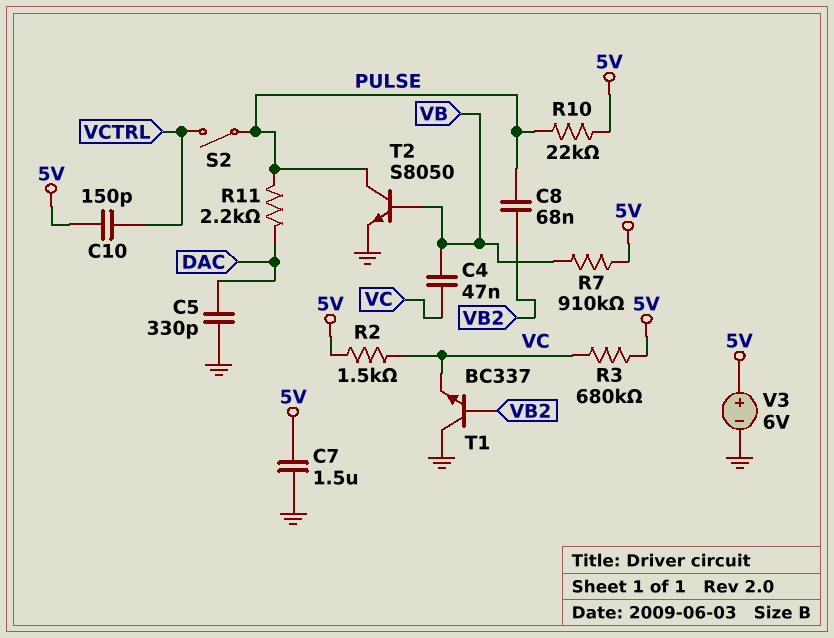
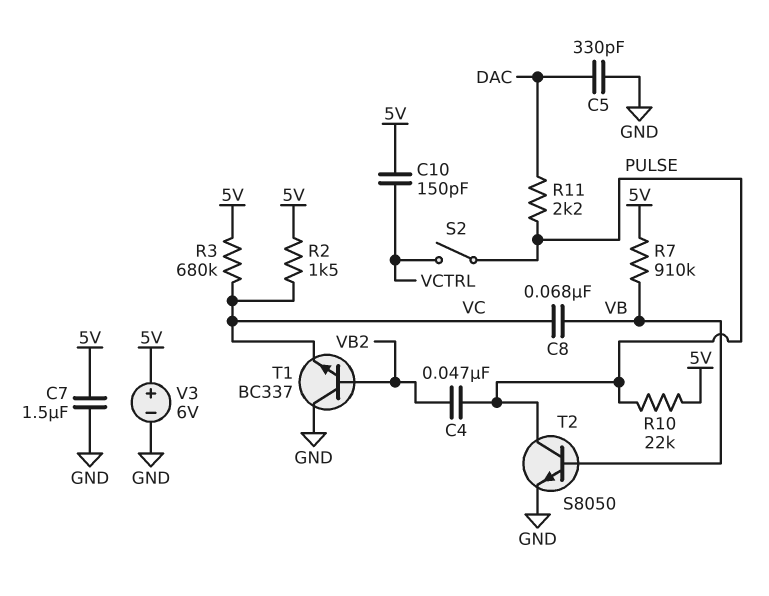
C4: 47nF (VB, VC) -> 47nF (PULSE, VB2)
C8: 68nF (PULSE, VB2) -> 68nF (VB, VC)

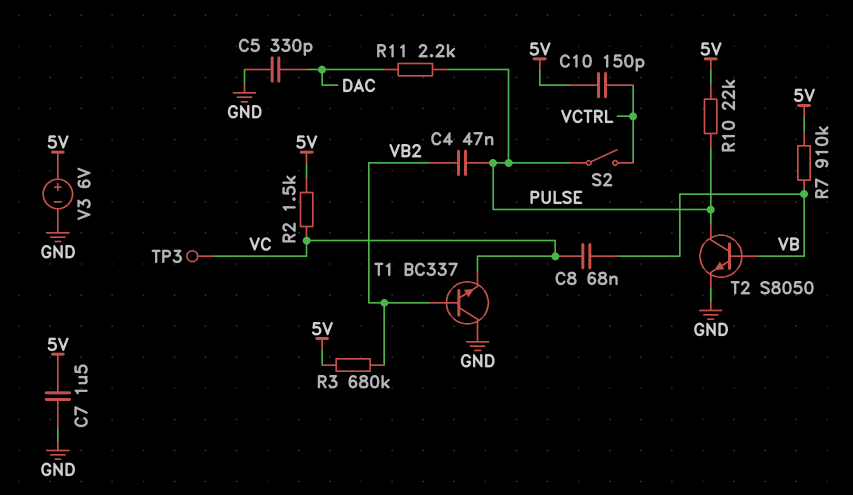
R3: 680k (5V, VC) -> 680k (5V, VB2)
TP3: none -> test point (VC)

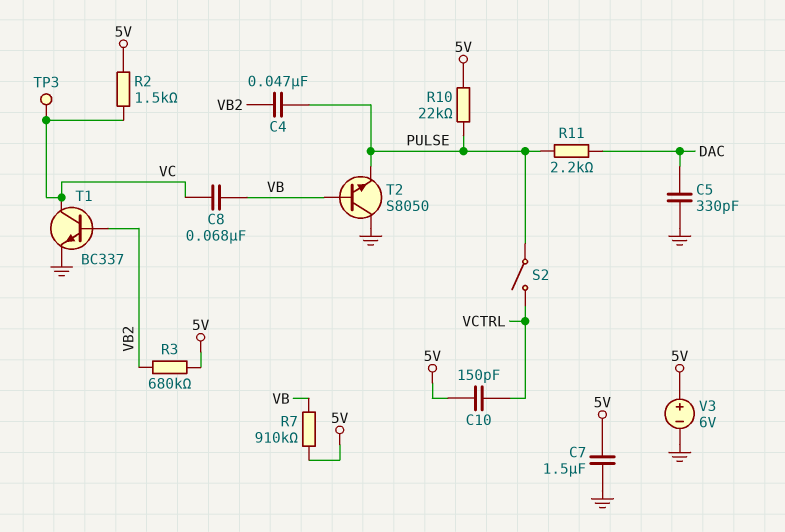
T1: NPN BC337 (B VB2, C GND, E VC) -> NPN BC337 (B VB2, C VC, E GND)
T2: NPN S8050 (B VB, C PULSE, E GND) -> NPN S8050 (B VB, C GND, E PULSE)

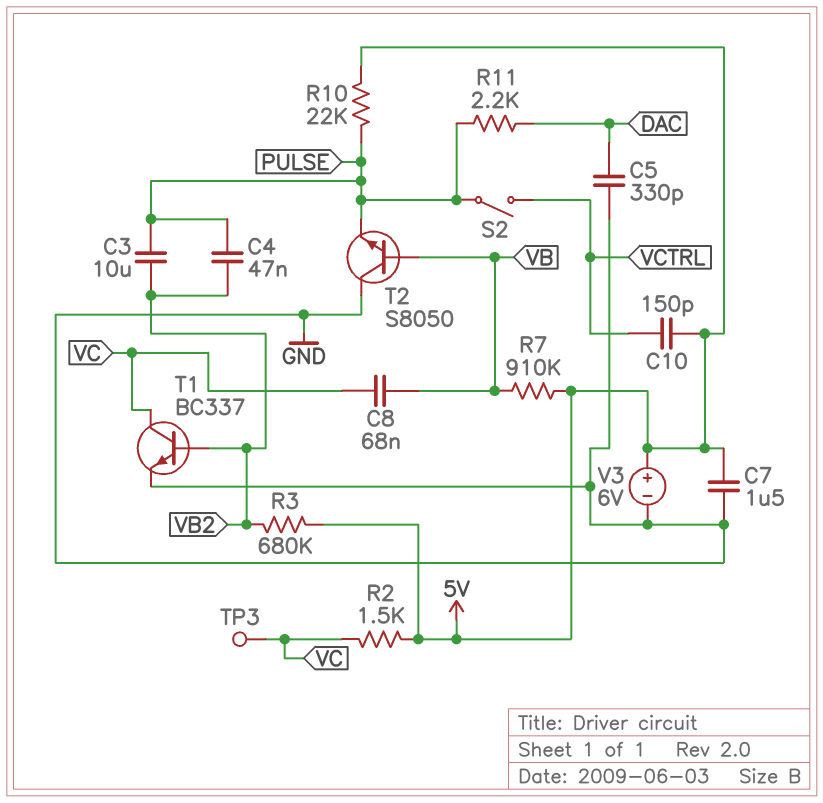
C3: none -> 10uF (PULSE, VB2)

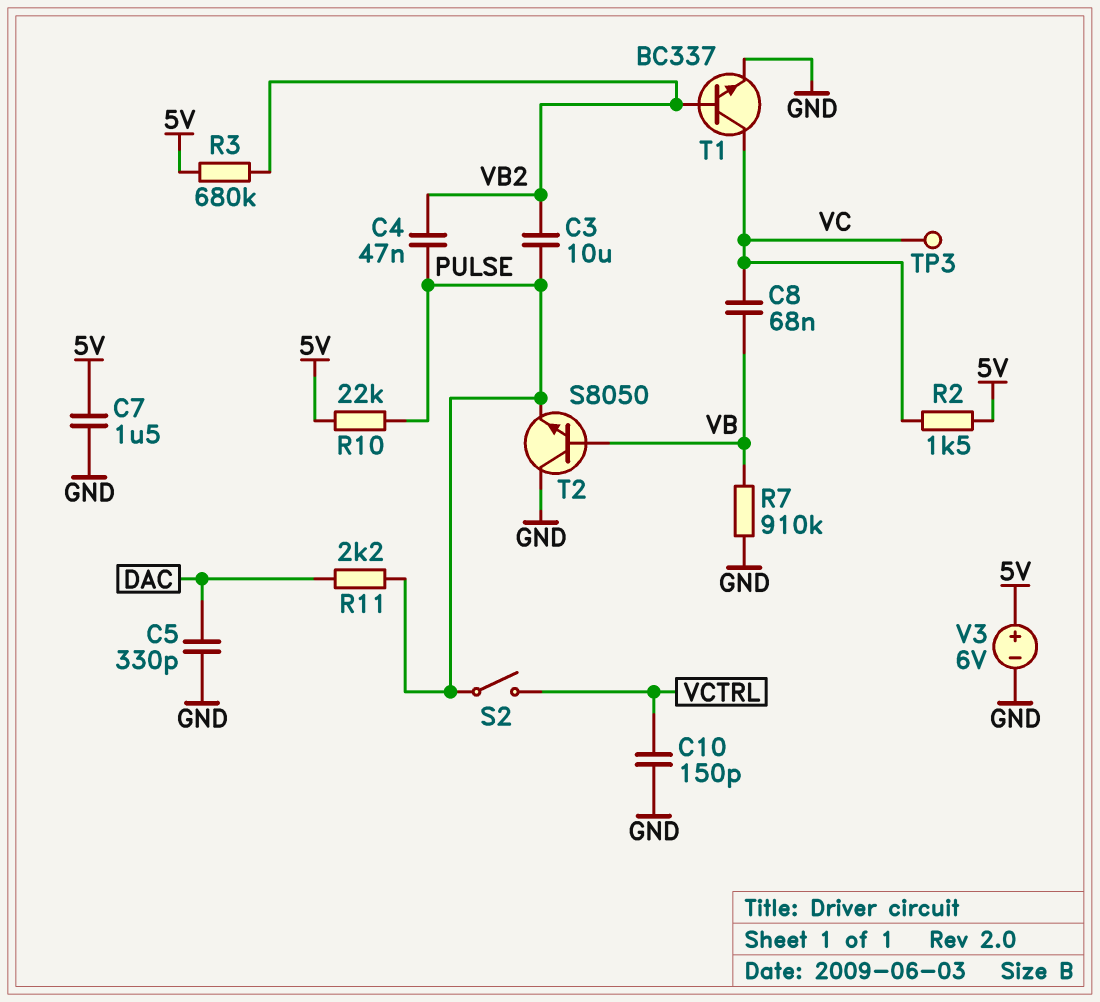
C10: 150pF (5V, VCTRL) -> 150pF (GND, VCTRL)
R7: 910k (5V, VB) -> 910k (GND, VB)

